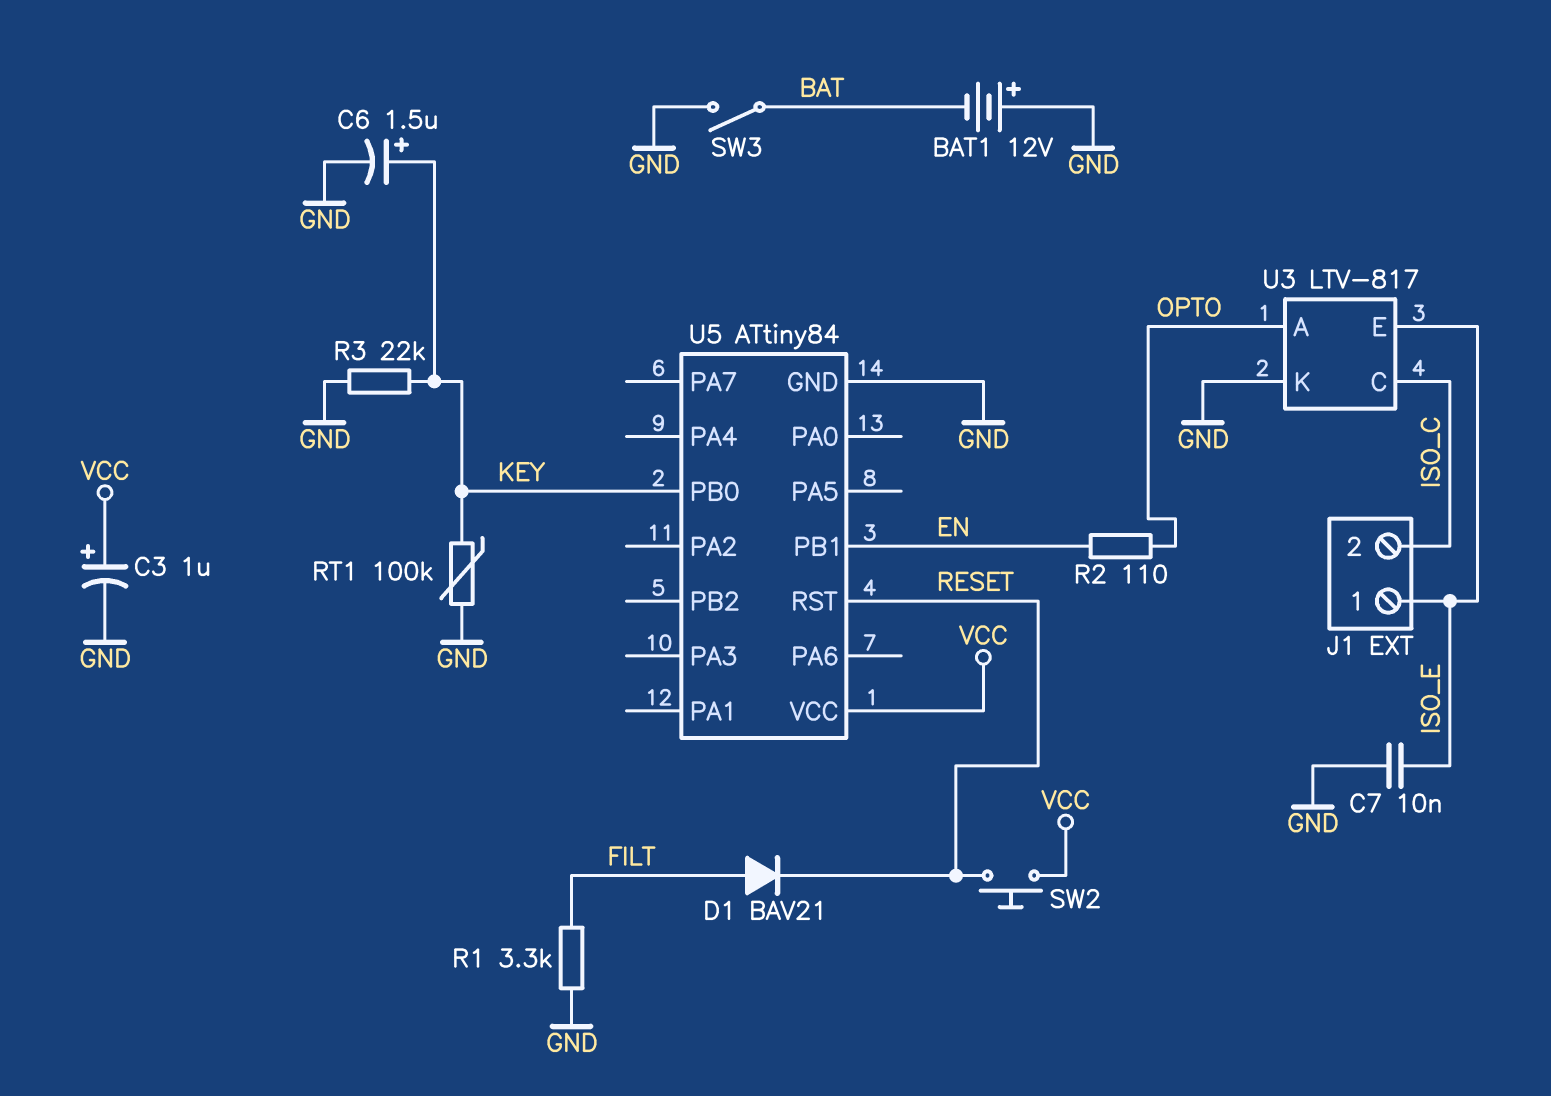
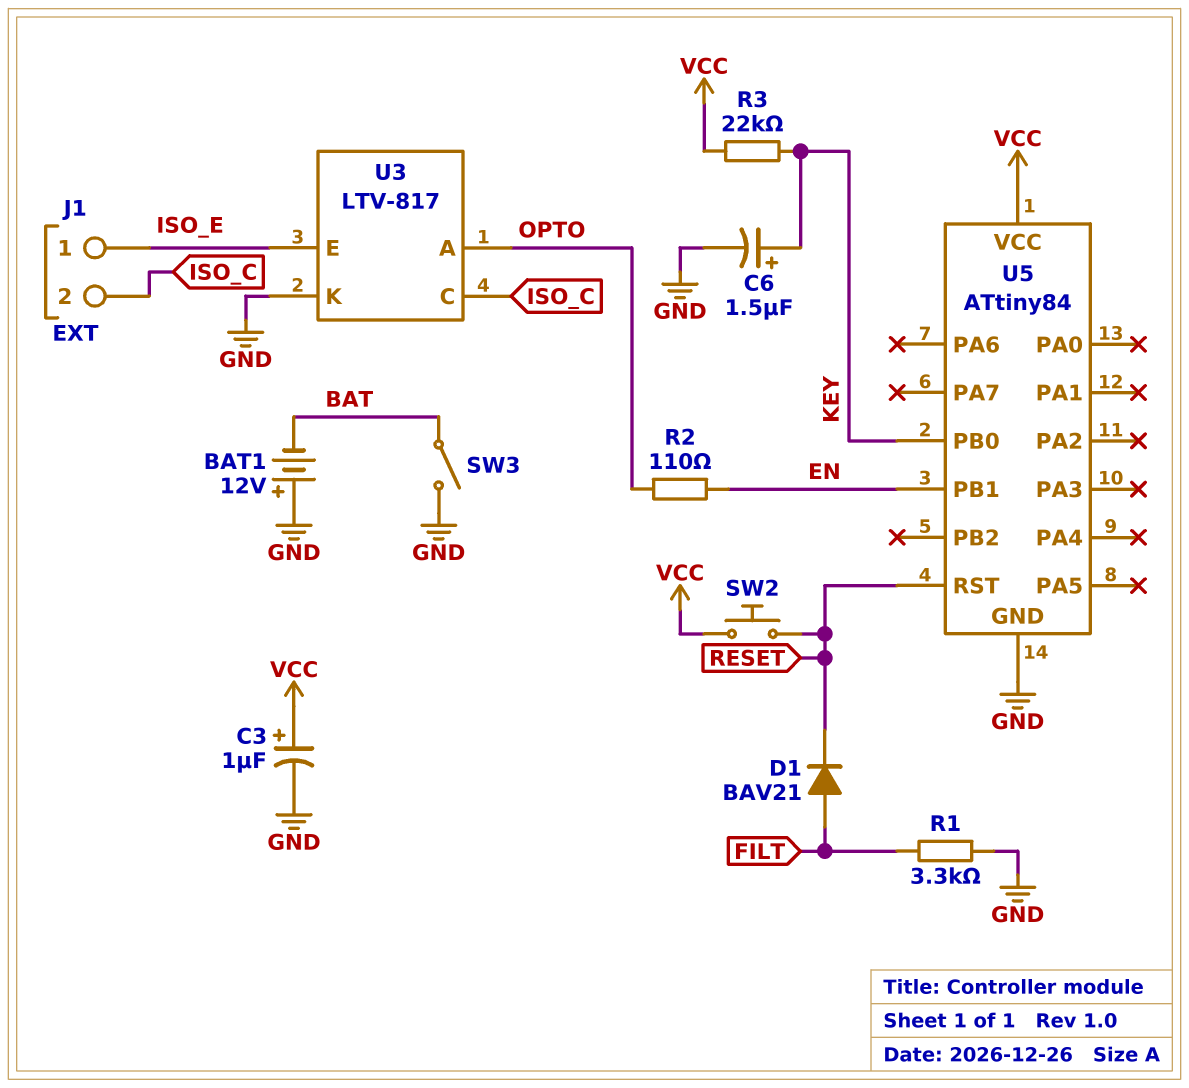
C7: 10nF (GND, ISO_E) -> none
R3: 22k (GND, KEY) -> 22k (KEY, VCC)
RT1: 100k (GND, KEY) -> none

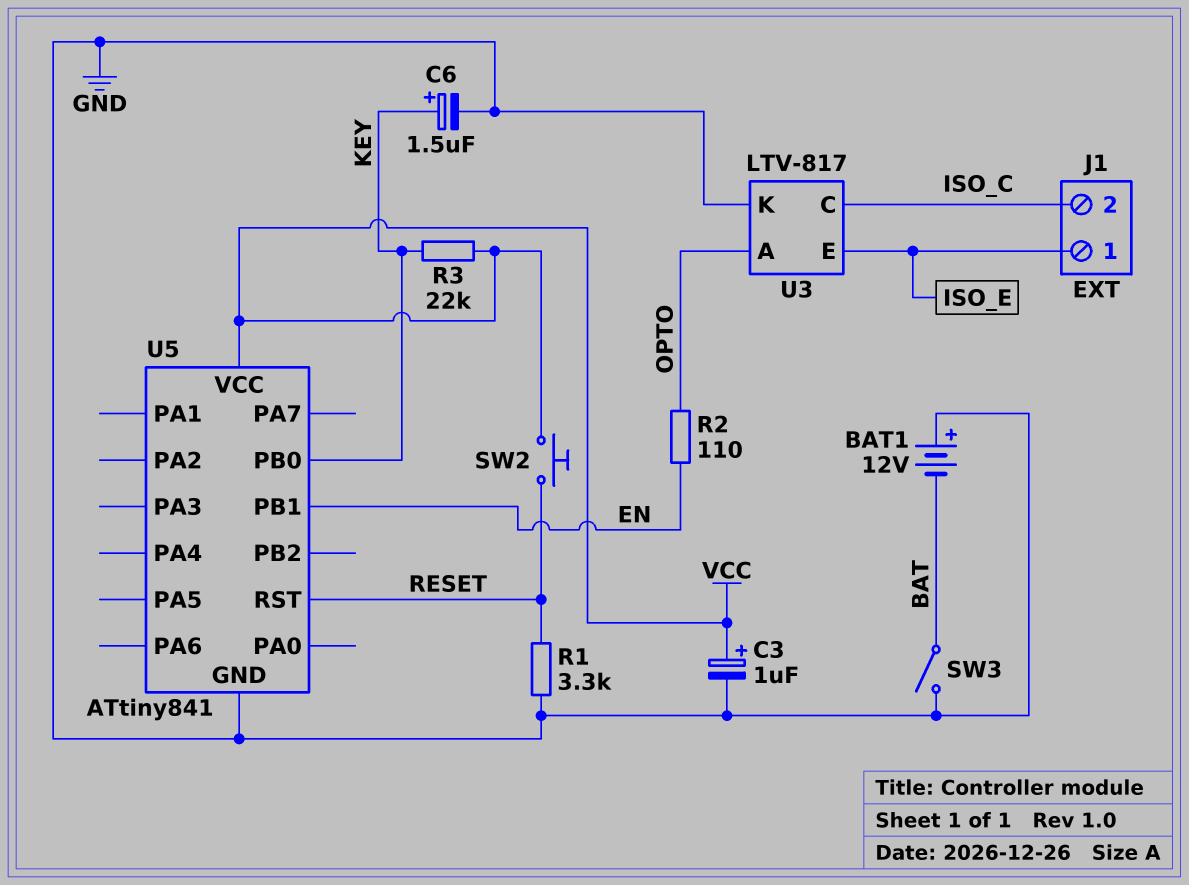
D1: diode BAV21 (A FILT, K RESET) -> none
R1: 3.3k (FILT, GND) -> 3.3k (GND, RESET)
U5: ATtiny84 -> ATtiny841

